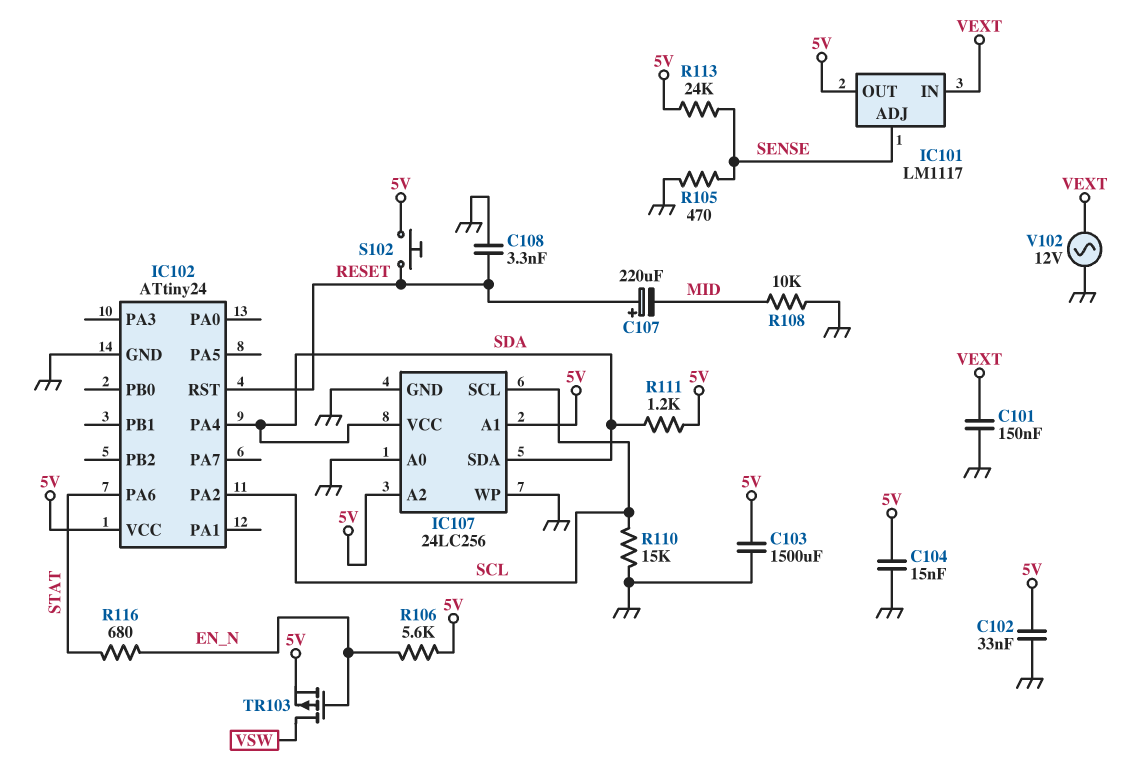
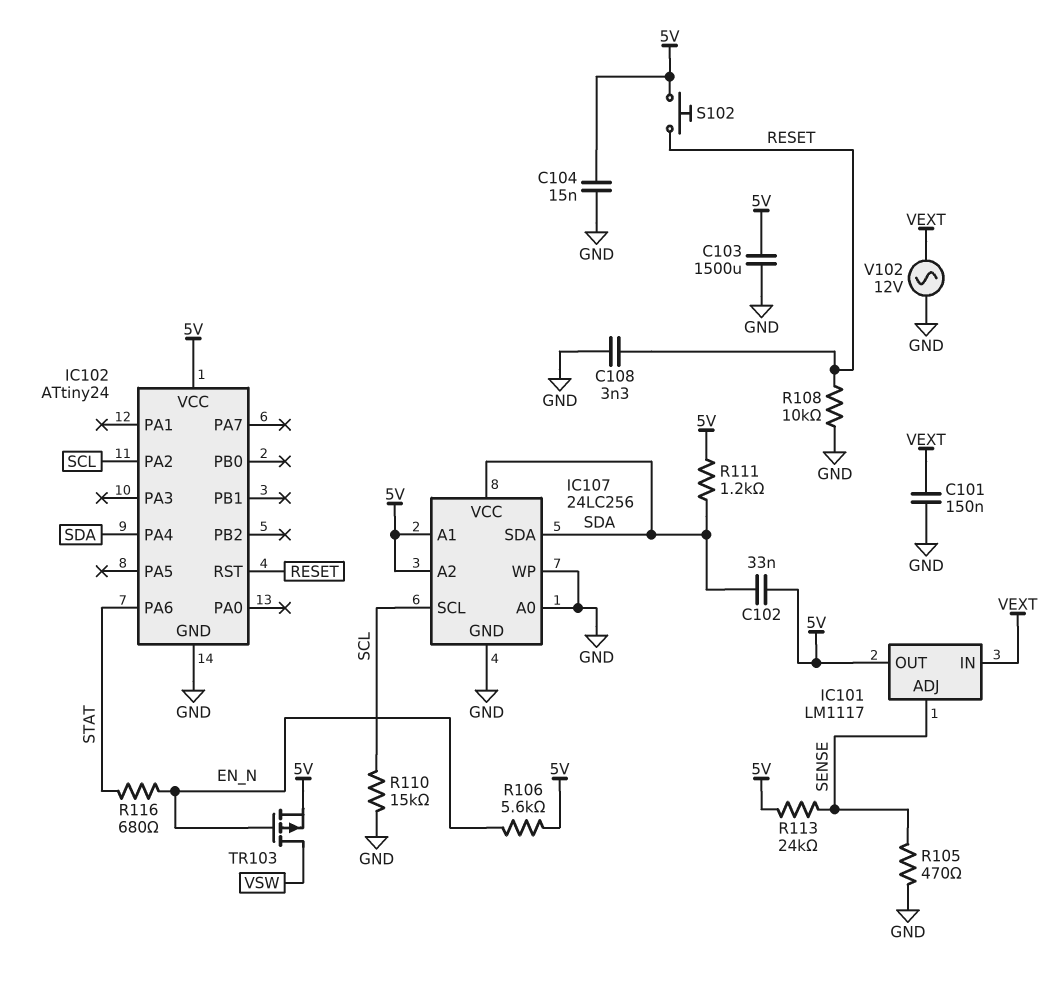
C102: 33nF (5V, GND) -> 33nF (5V, SDA)
C107: 220uF (plus RESET, minus MID) -> none
R108: 10k (GND, MID) -> 10k (GND, RESET)

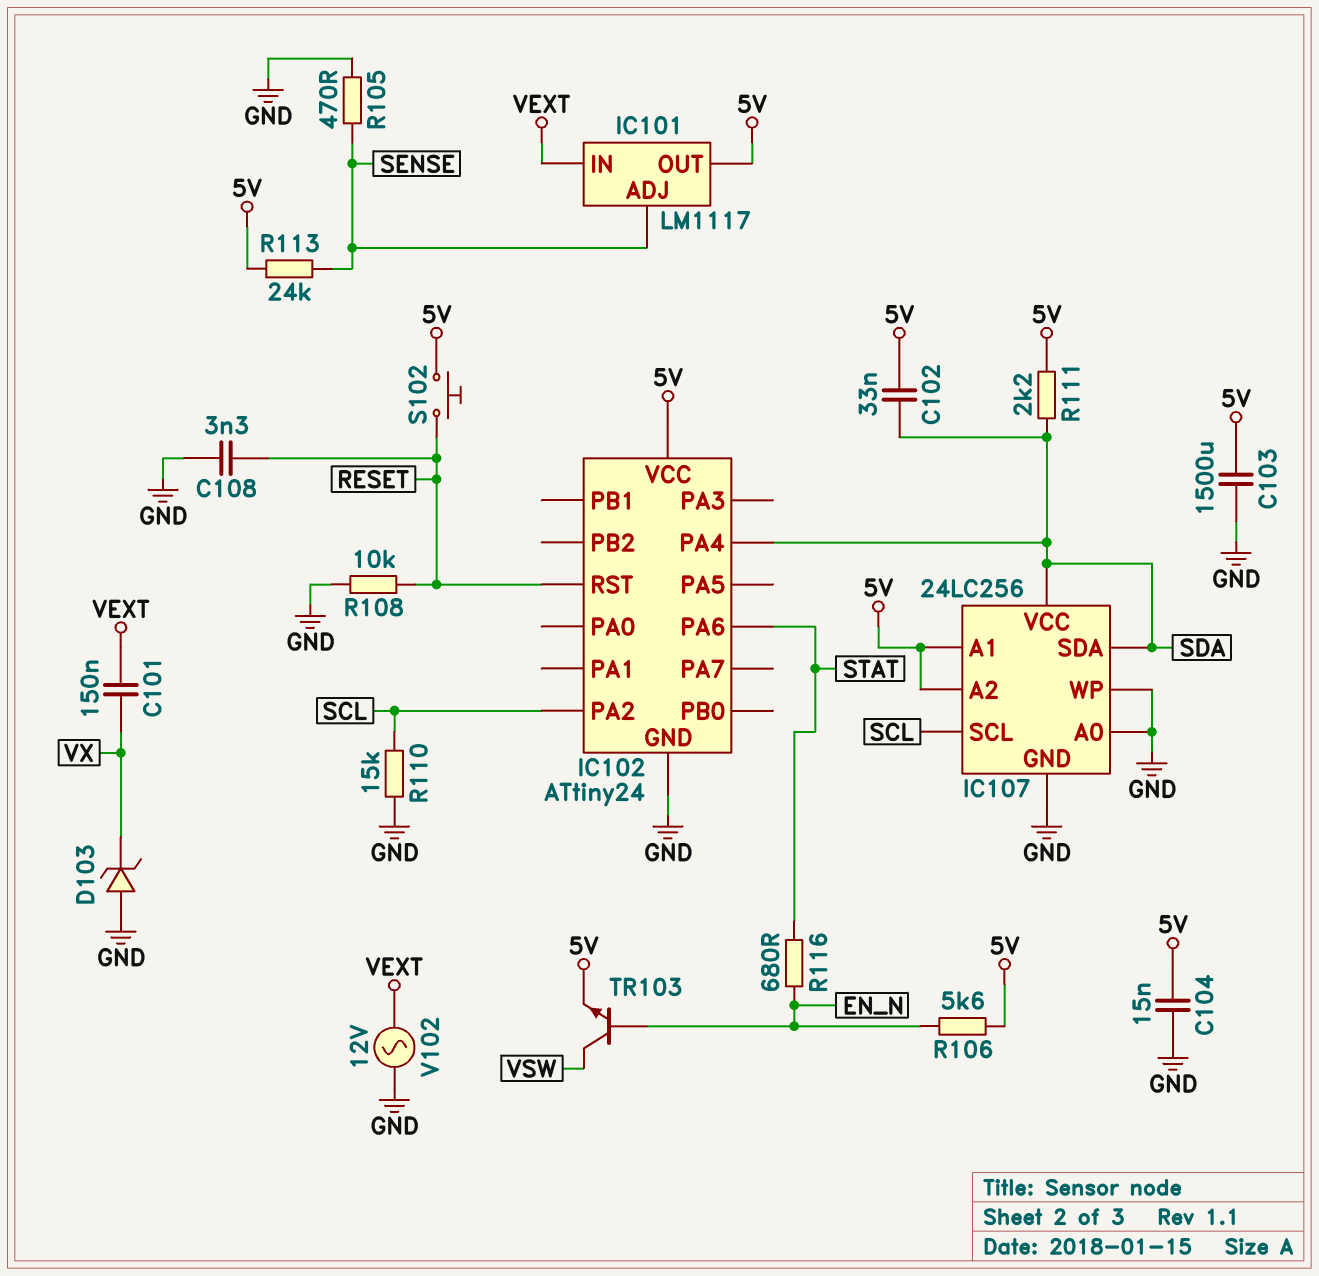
C101: 150nF (GND, VEXT) -> 150nF (VEXT, VX)
D103: none -> zener (A GND, K VX)
R111: 1.2k (5V, SDA) -> 2.2k (5V, SDA)
TR103: PMOS (G EN_N, D VSW, S 5V) -> NPN (B EN_N, C VSW, E 5V)

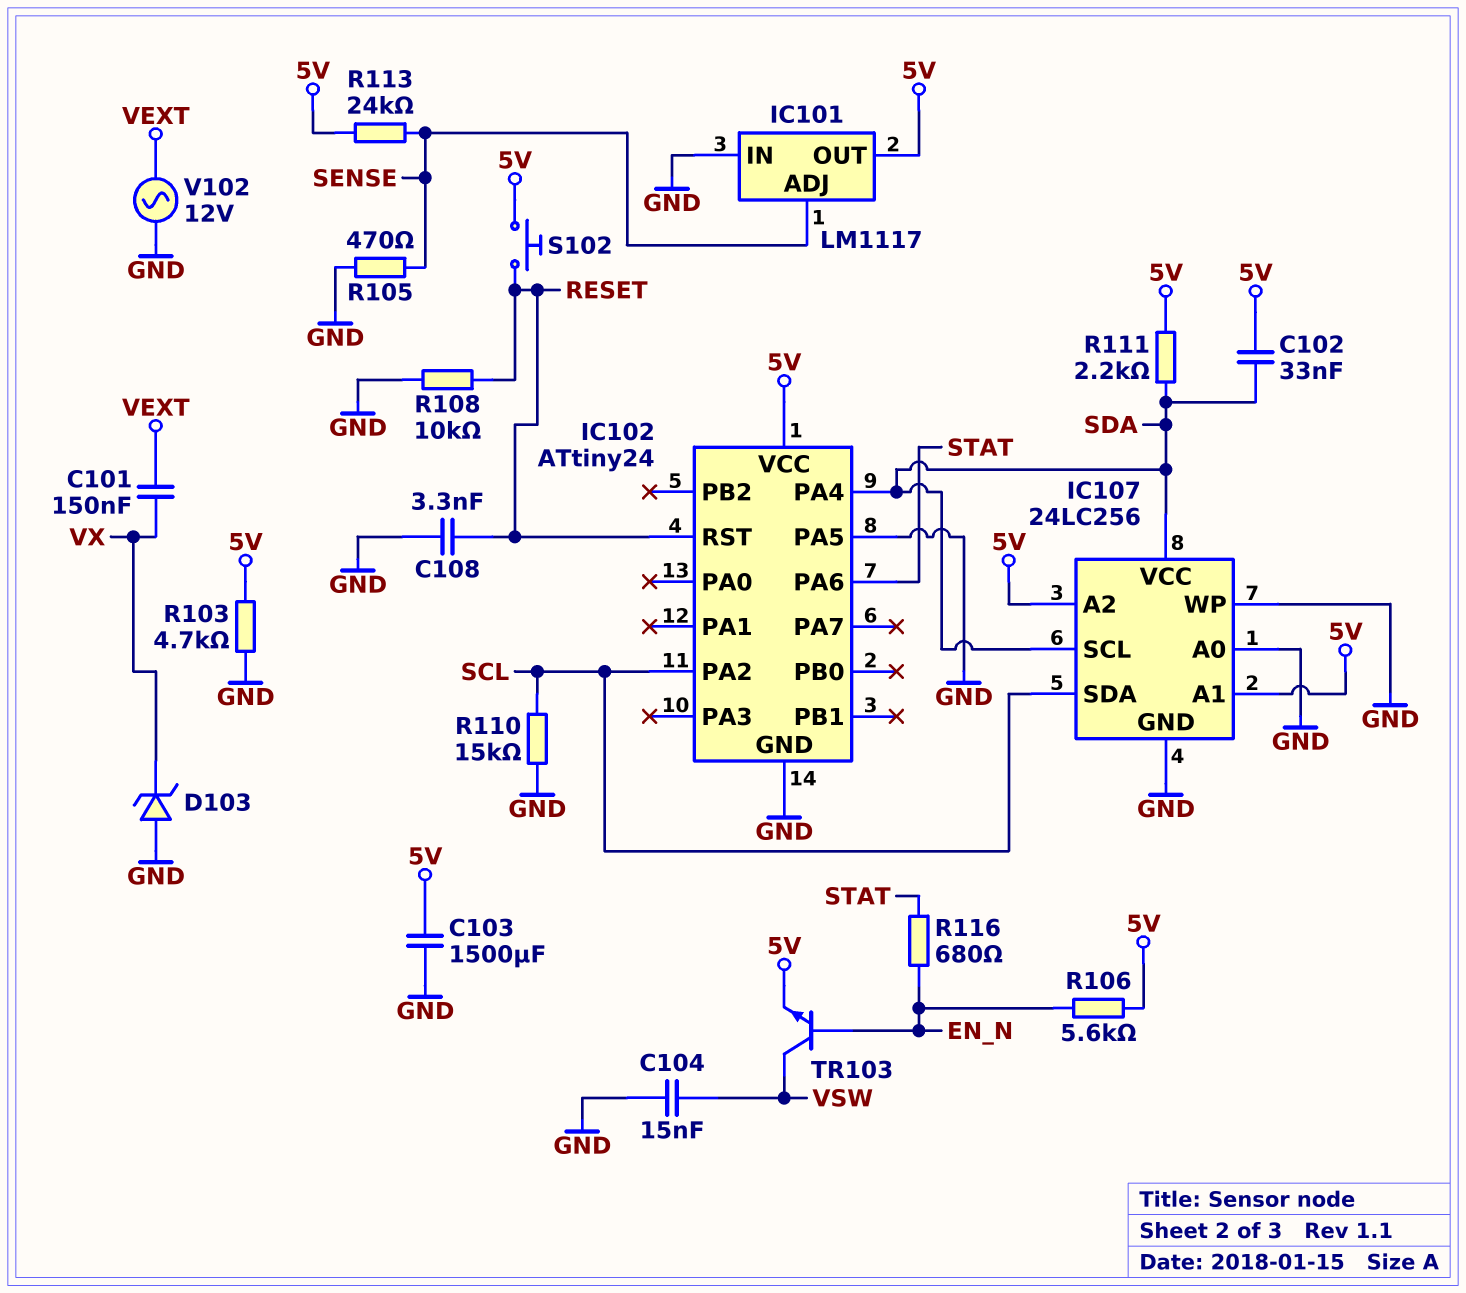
C104: 15nF (5V, GND) -> 15nF (GND, VSW)
IC101 pin IN: VEXT -> GND
IC102 pin PA5: none -> GND
IC107 pin SCL: SCL -> SDA
IC107 pin SDA: SDA -> SCL
R103: none -> 4.7k (5V, GND)

